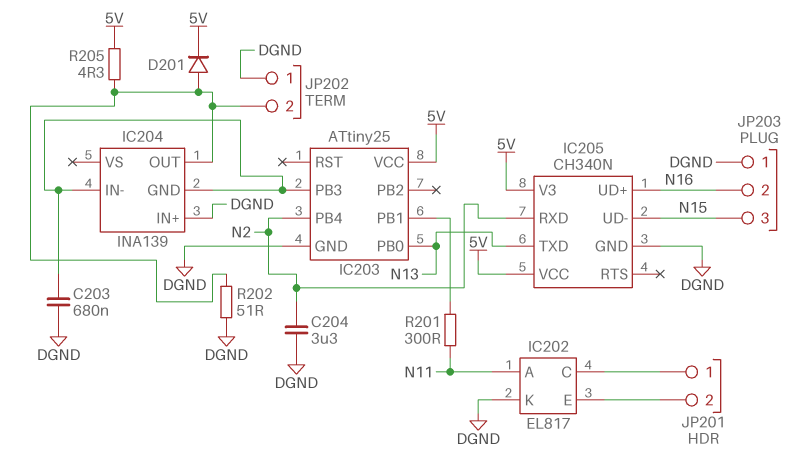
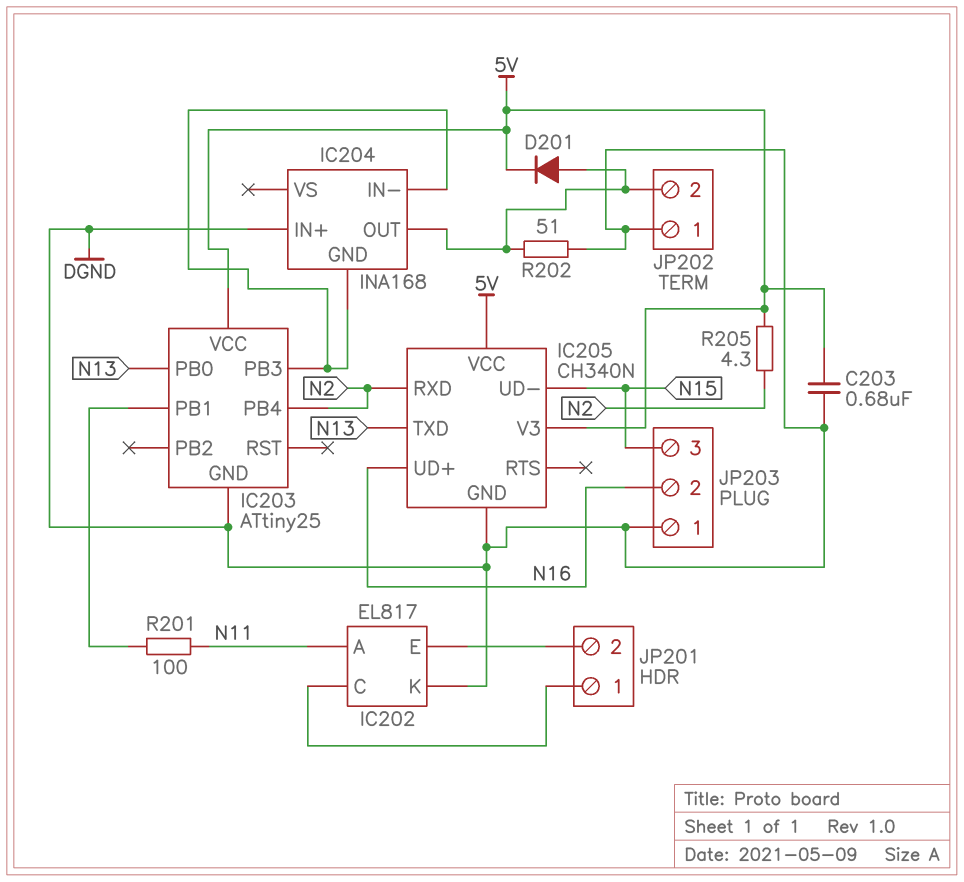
C203: 680nF (DGND, IC203/PB3) -> 680nF (5V, DGND)
C204: 3.3uF (DGND, N2) -> none
IC204: INA139 -> INA168
R201: 300 (IC203/PB1, N11) -> 100 (IC203/PB1, N11)
R205: 4.3 (5V, IC204/OUT) -> 4.3 (5V, N2)

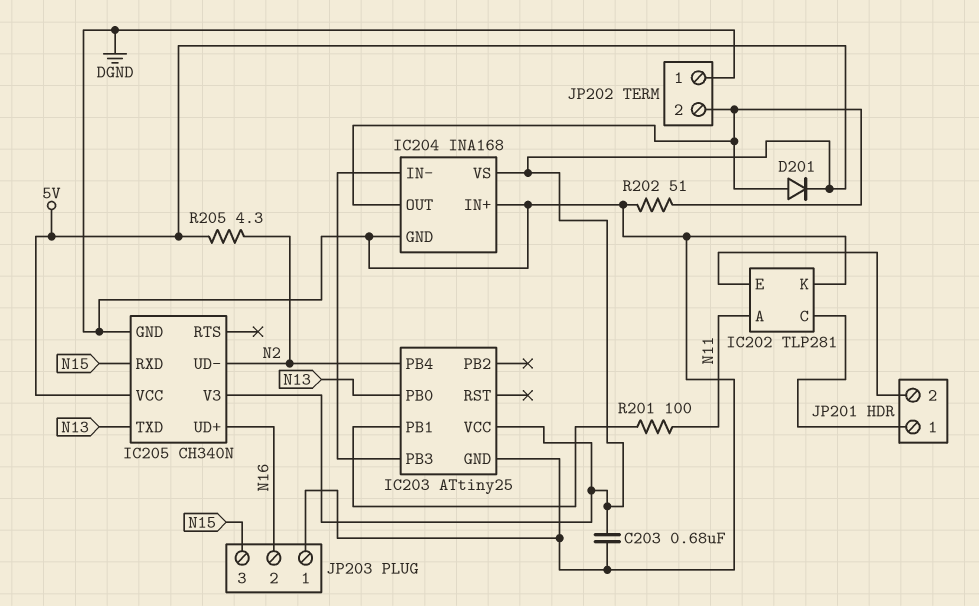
IC202: EL817 -> TLP281
IC204 pin GND: IC203/PB3 -> DGND
IC204 pin VS: none -> 5V
IC205 pin RXD: N2 -> N15
IC205 pin UD-: N15 -> N2

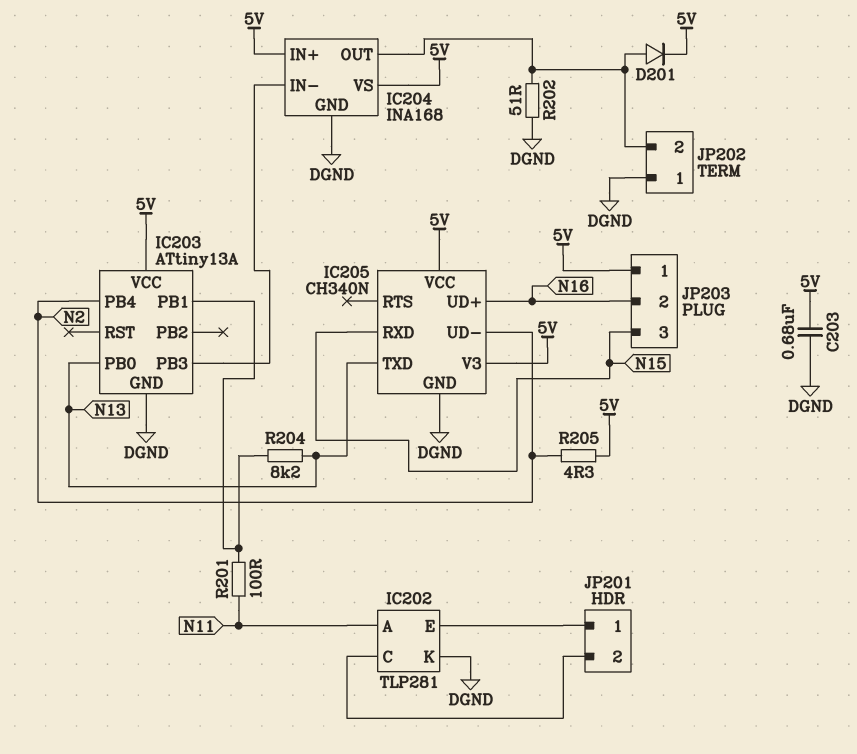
IC203: ATtiny25 -> ATtiny13A
IC204 pin IN+: DGND -> 5V
JP201 pin 1: IC202/C -> IC202/E
JP201 pin 2: IC202/E -> IC202/C
JP203 pin 1: DGND -> 5V
R204: none -> 8.2k (IC203/PB1, N13)

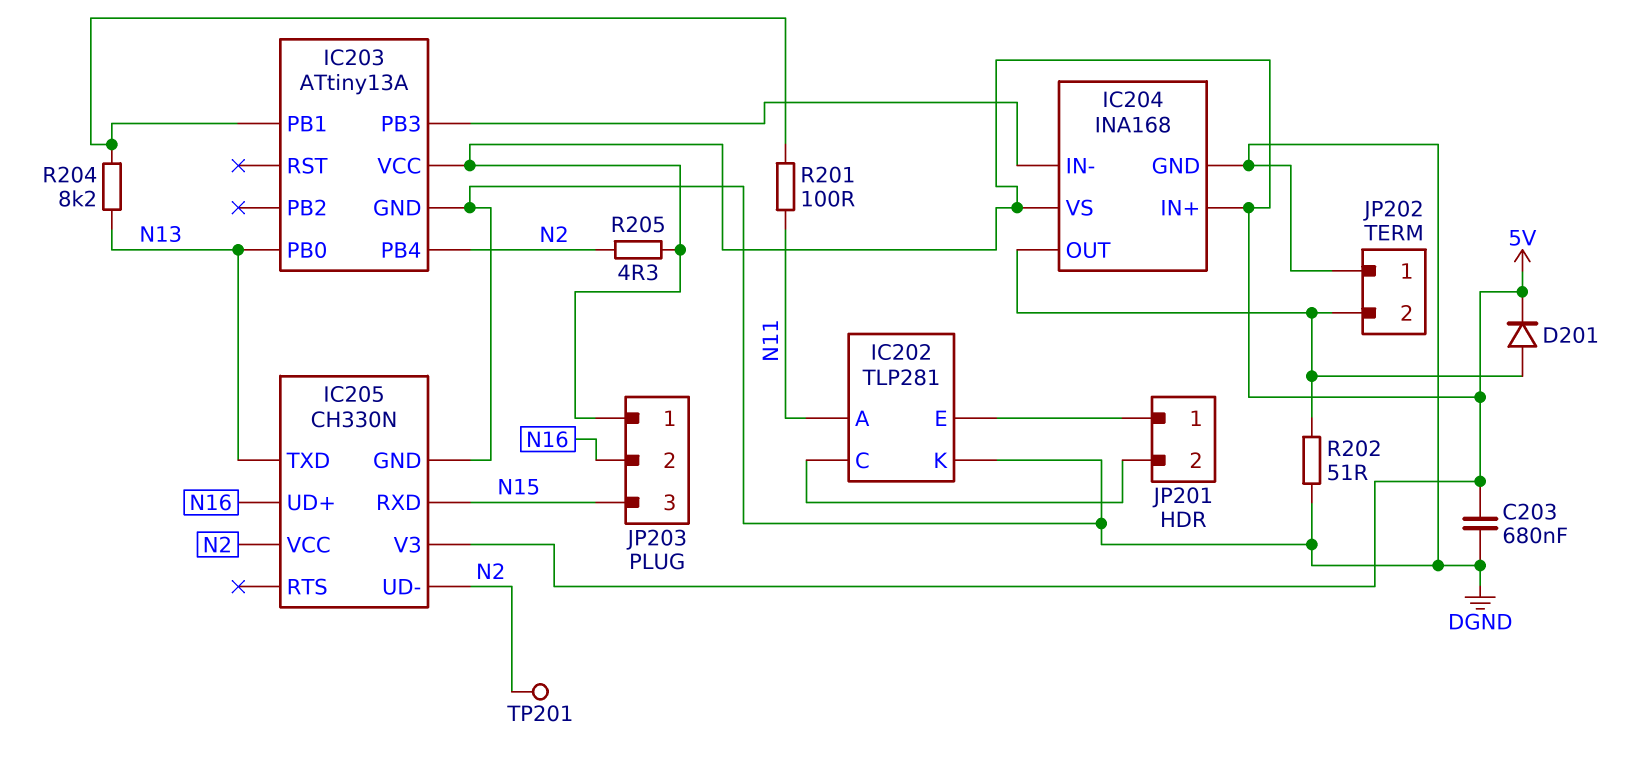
IC205: CH340N -> CH330N
IC205 pin VCC: 5V -> N2
TP201: none -> test point (N2)

